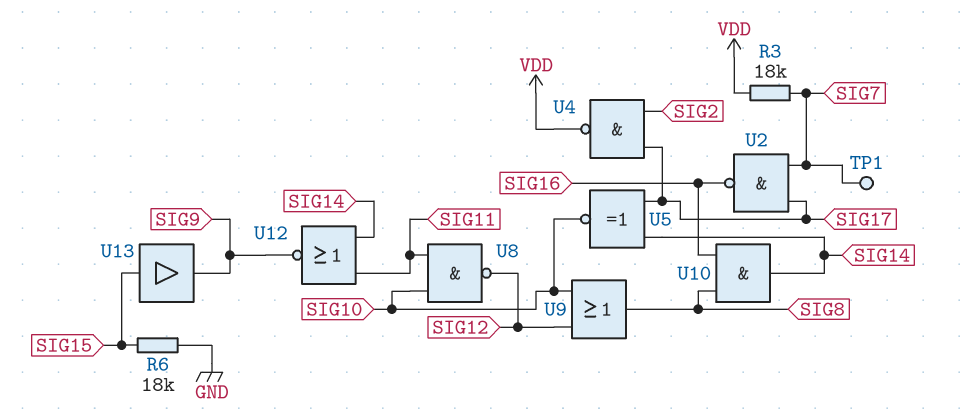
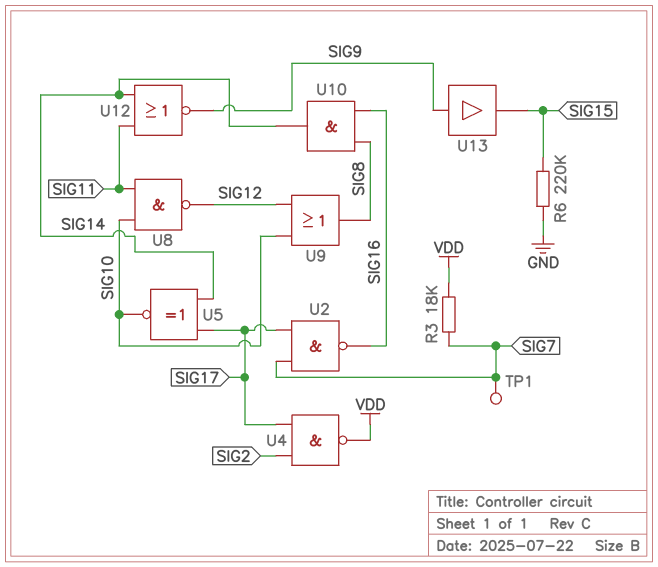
R6: 18k (GND, SIG15) -> 220k (GND, SIG15)
U13: buffer (in SIG15, out SIG9) -> buffer (in SIG9, out SIG15)

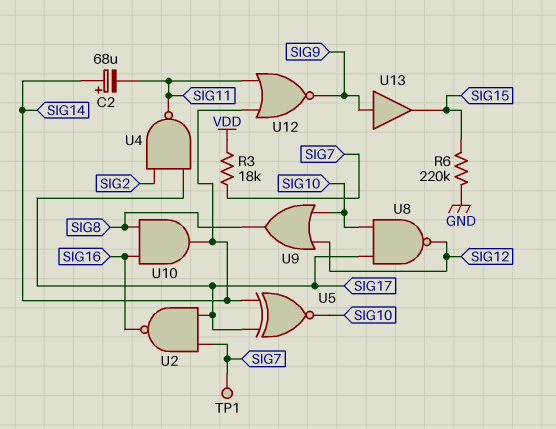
C2: none -> 68uF (plus SIG14, minus SIG11)
U4: NAND (in SIG2, in SIG17, out VDD) -> NAND (in SIG2, in SIG17, out SIG11)
U8: NAND (in SIG10, in SIG11, out SIG12) -> NAND (in SIG10, in SIG17, out SIG12)

